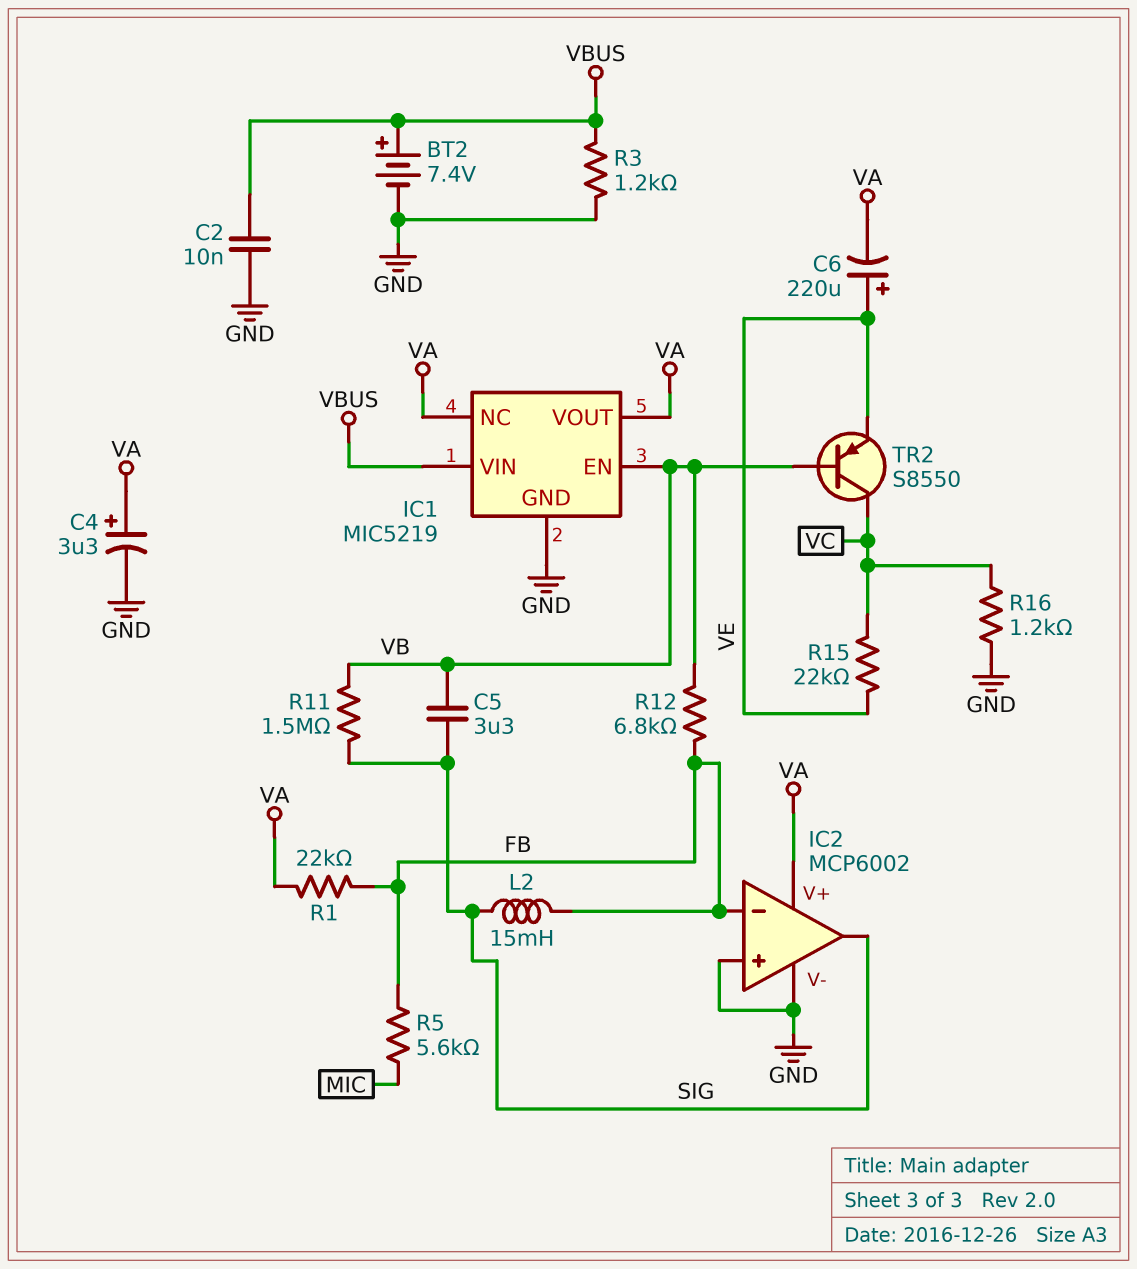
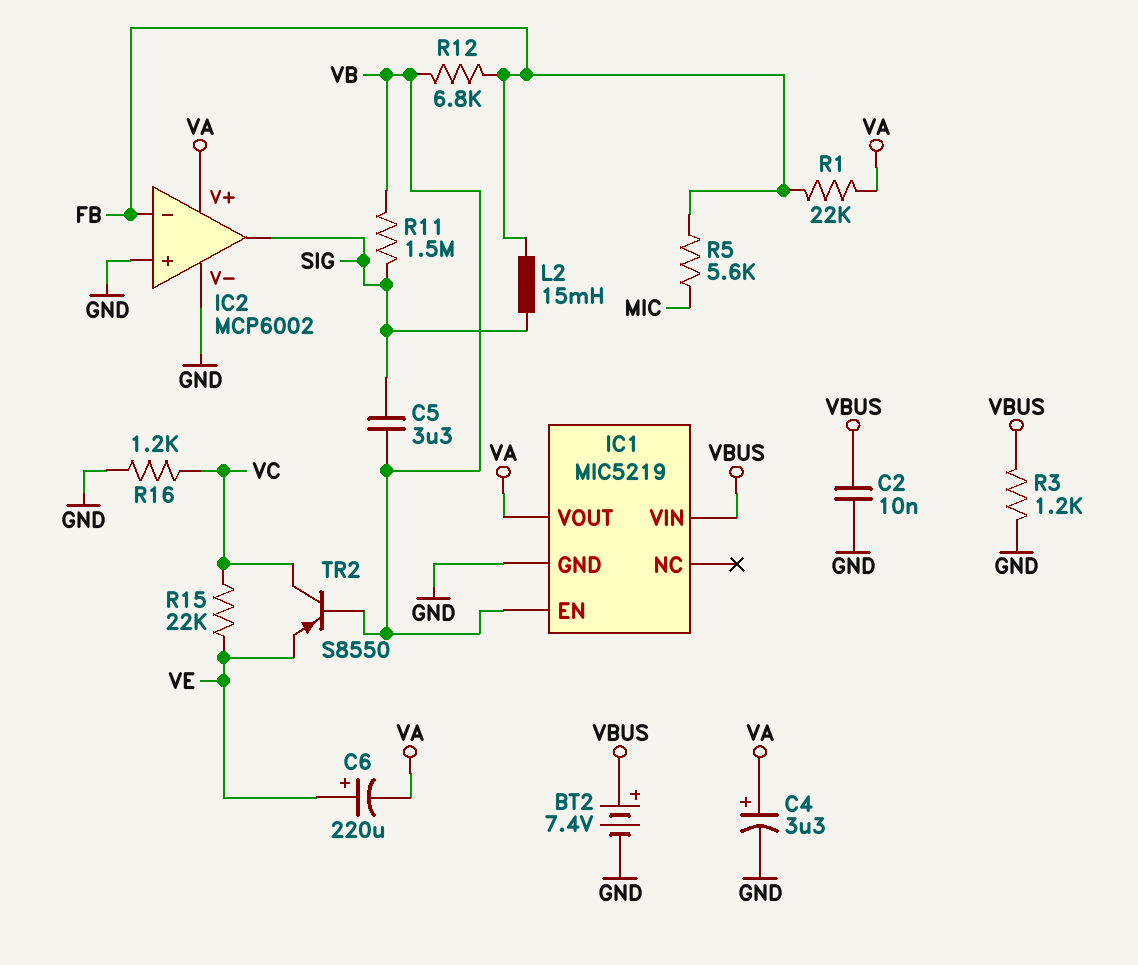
IC1 pin NC: VA -> none

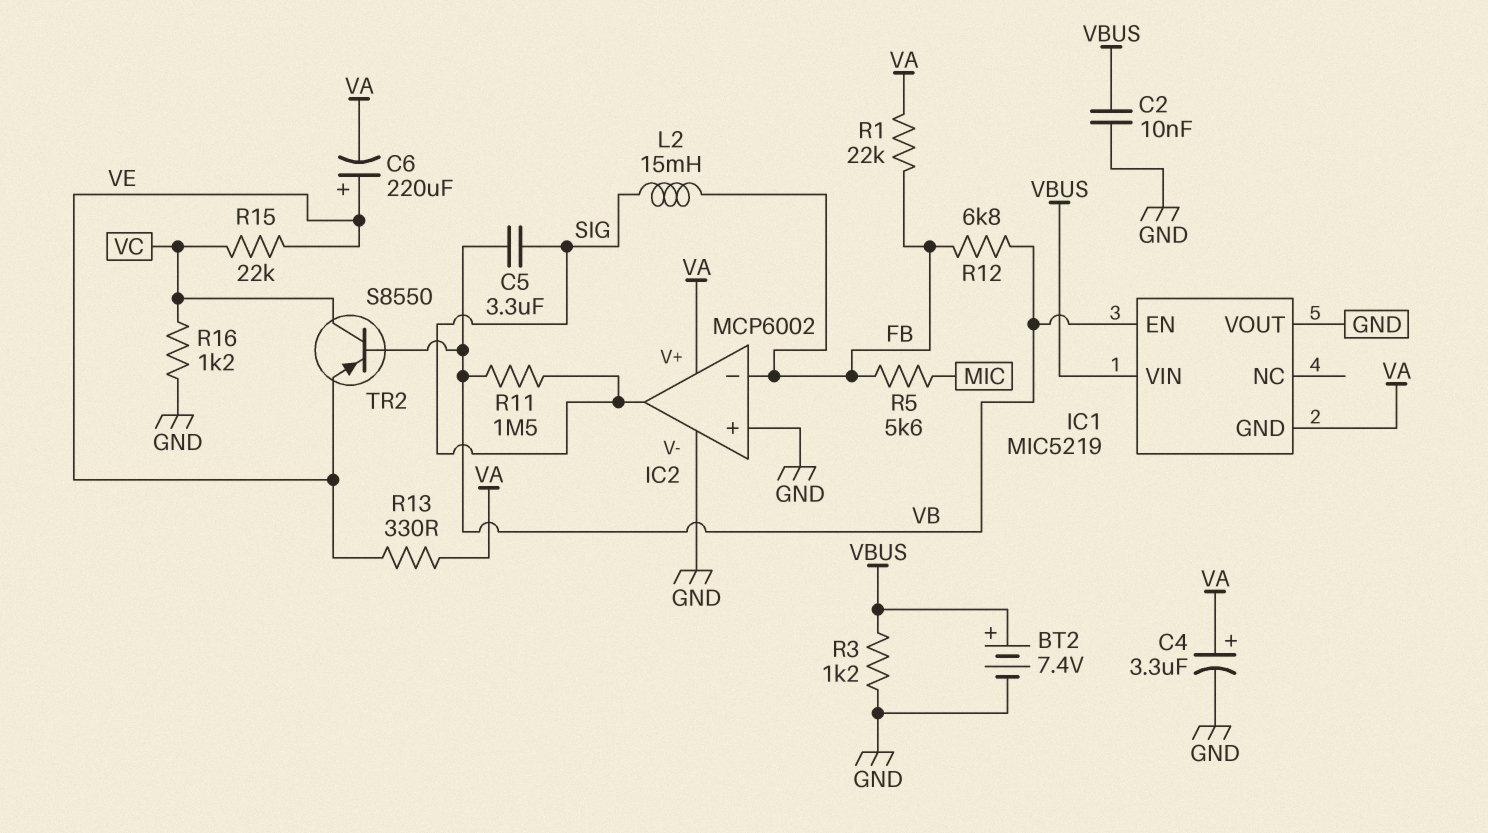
IC1 pin GND: GND -> VA
IC1 pin VOUT: VA -> GND
R13: none -> 330 (VA, VE)

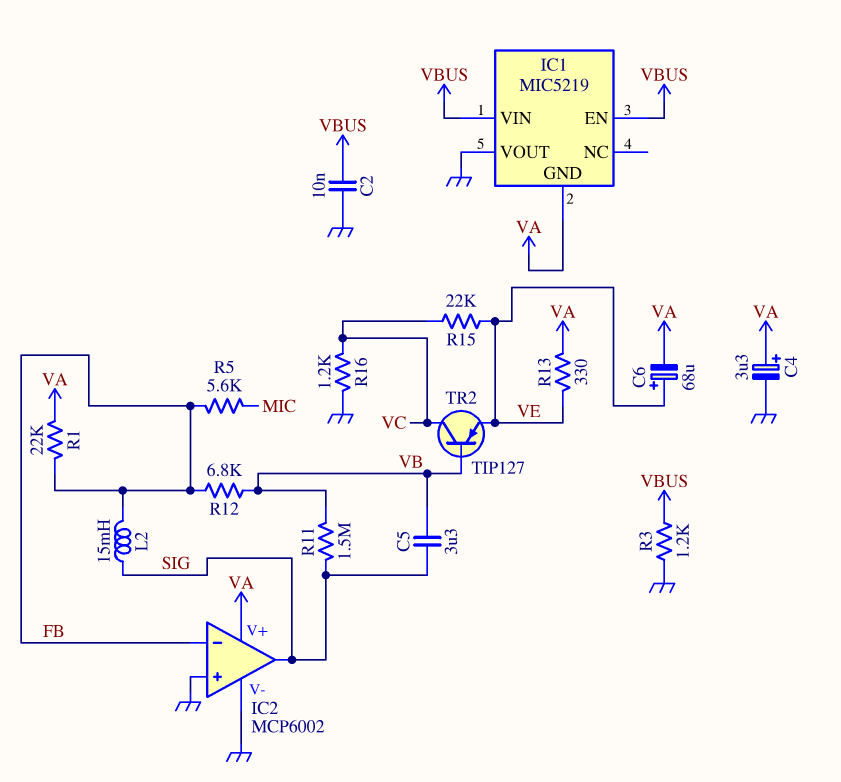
BT2: 7.4V (plus VBUS, minus GND) -> none
C6: 220uF (plus VE, minus VA) -> 68uF (plus VE, minus VA)
IC1 pin EN: VB -> VBUS
TR2: PNP S8550 (B VB, C VC, E VE) -> PNP TIP127 (B VB, C VC, E VE)

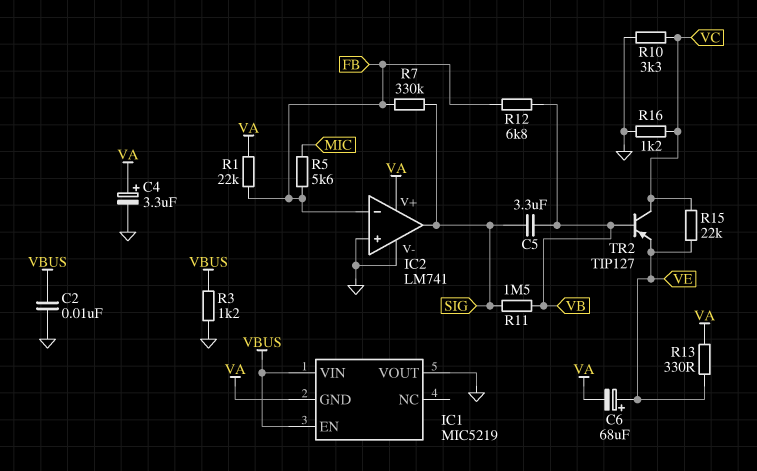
IC2: MCP6002 -> LM741
L2: 15mH (FB, SIG) -> none
R7: none -> 330k (FB, SIG)
R10: none -> 3.3k (GND, VC)

